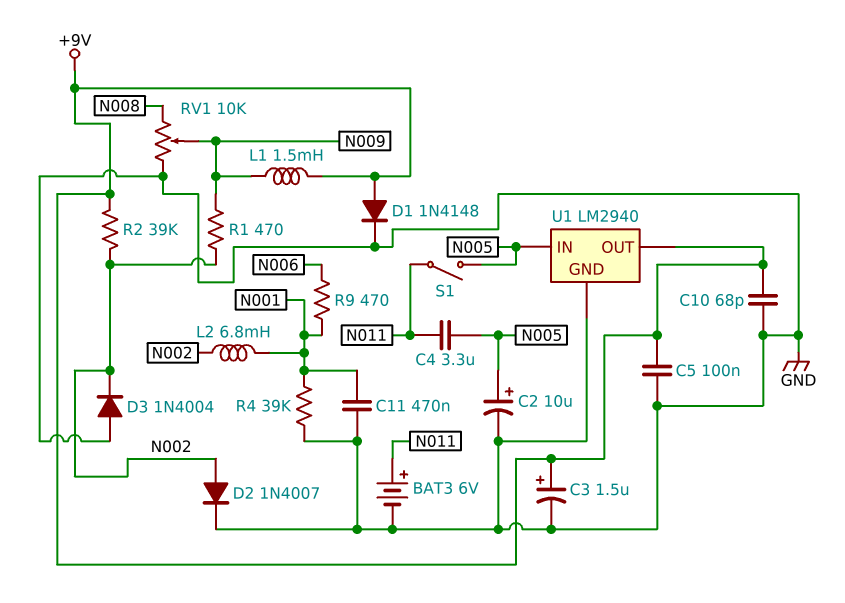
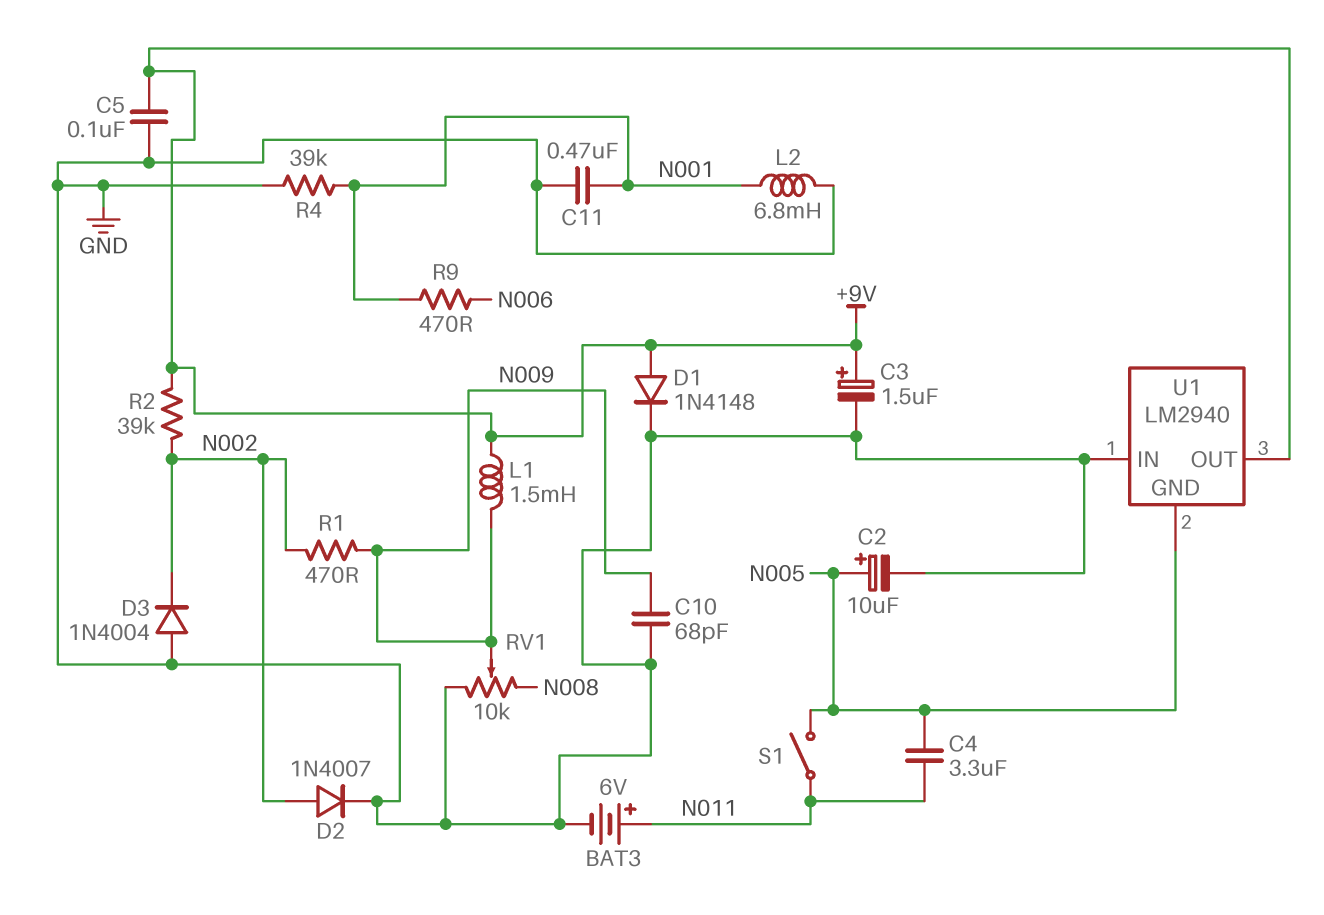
C10: 68pF (+9V, GND) -> 68pF (GND, N009)
L2: 6.8mH (N001, N002) -> 6.8mH (GND, N001)
U1 pin GND: GND -> N005
U1 pin IN: N005 -> GND

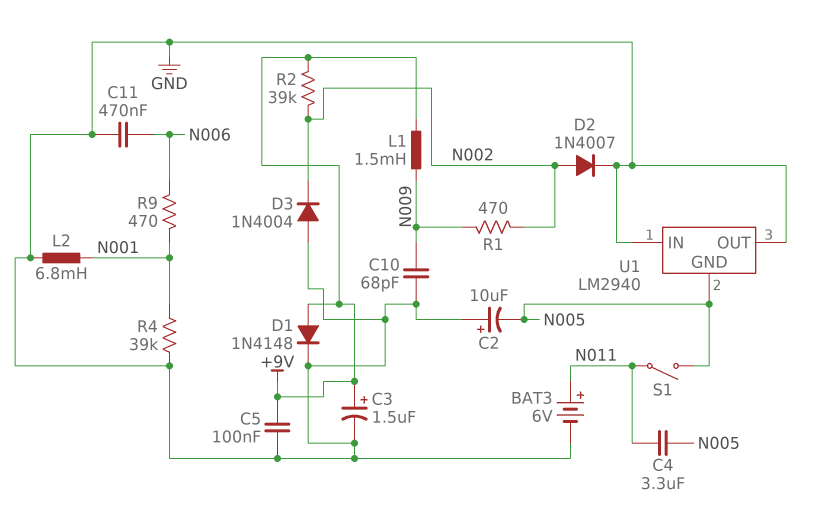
C2: 10uF (plus N005, minus GND) -> 10uF (plus GND, minus N005)
C11: 470nF (GND, N001) -> 470nF (GND, N006)
RV1: 10k (GND, N008, wiper N009) -> none
U1 pin OUT: +9V -> GND

